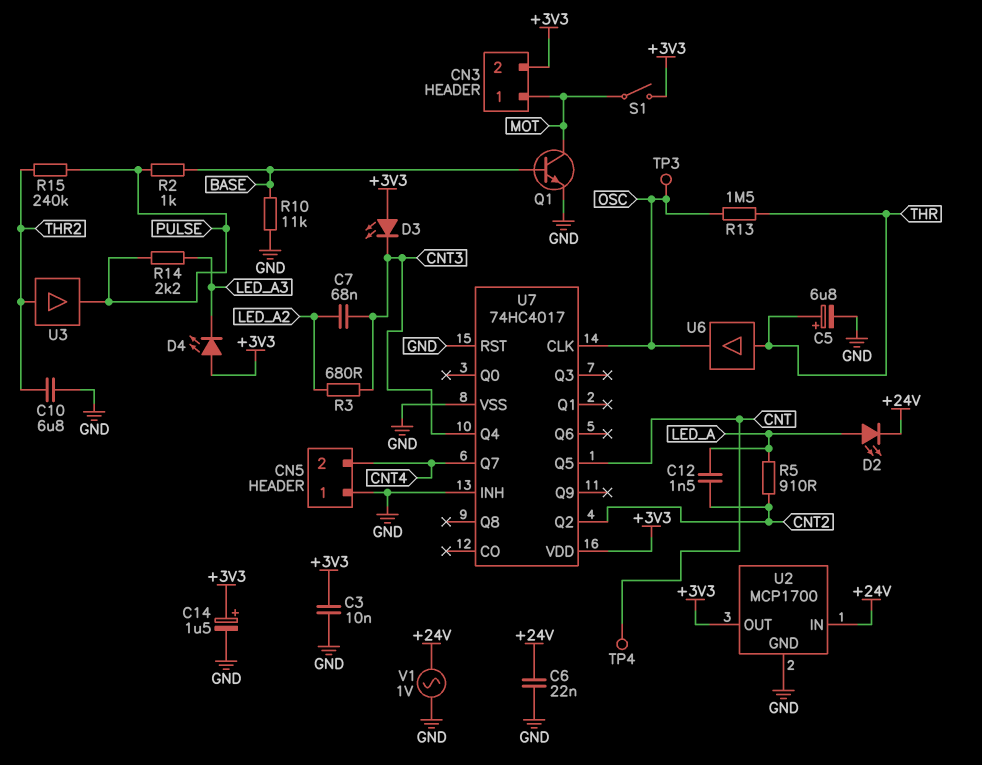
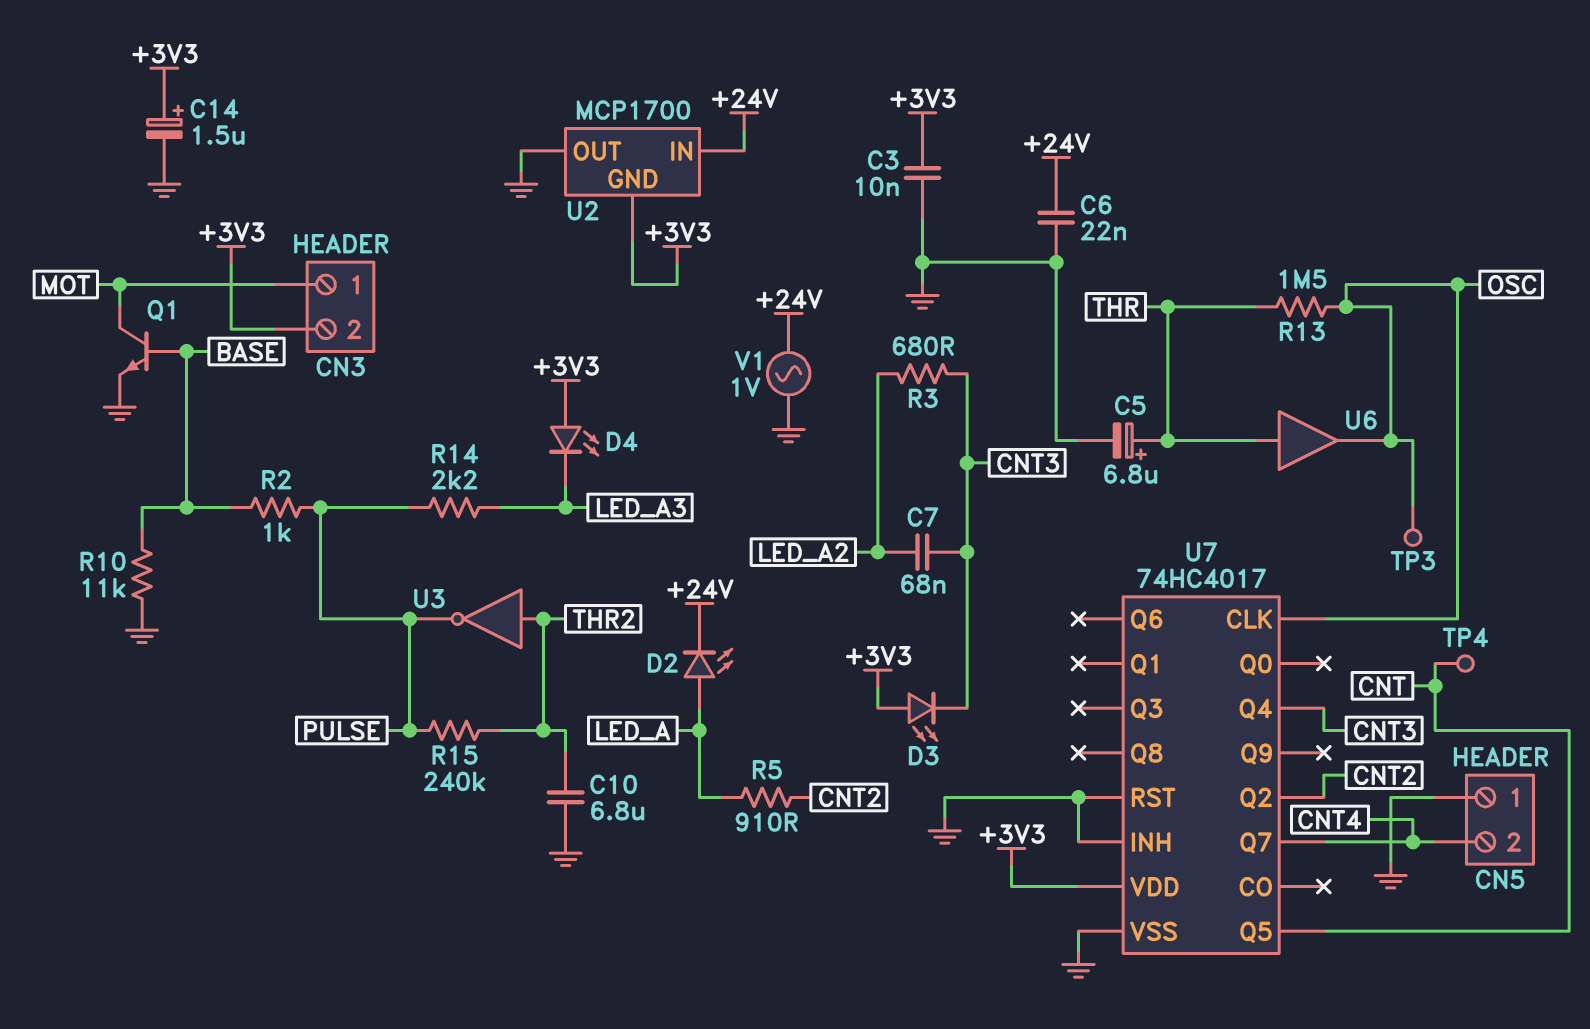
C12: 1.5nF (CNT2, LED_A) -> none
S1: switch (+3V3, MOT) -> none
U2 pin GND: GND -> +3V3
U2 pin OUT: +3V3 -> GND
U3: buffer (in THR2, out PULSE) -> NOT (in THR2, out PULSE)

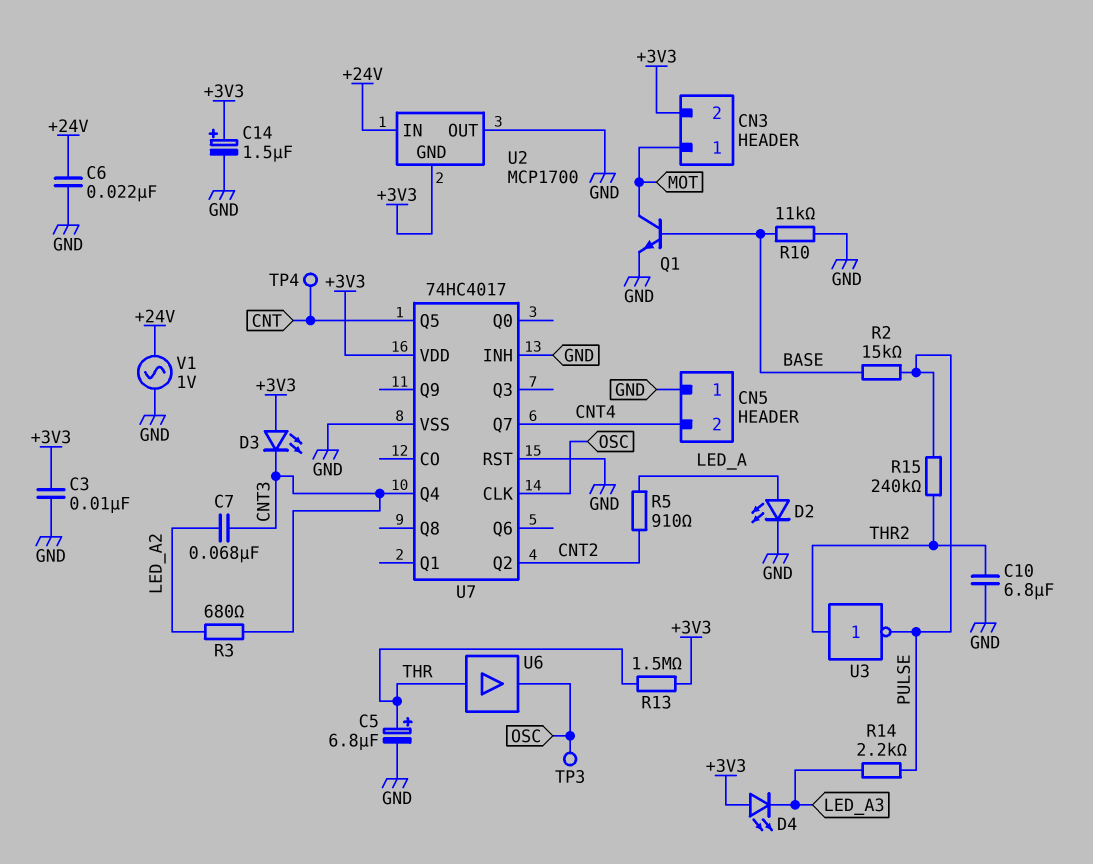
D2: LED (A LED_A, K +24V) -> LED (A LED_A, K GND)
R2: 1k (BASE, PULSE) -> 15k (BASE, PULSE)
R13: 1.5M (OSC, THR) -> 1.5M (+3V3, THR)

